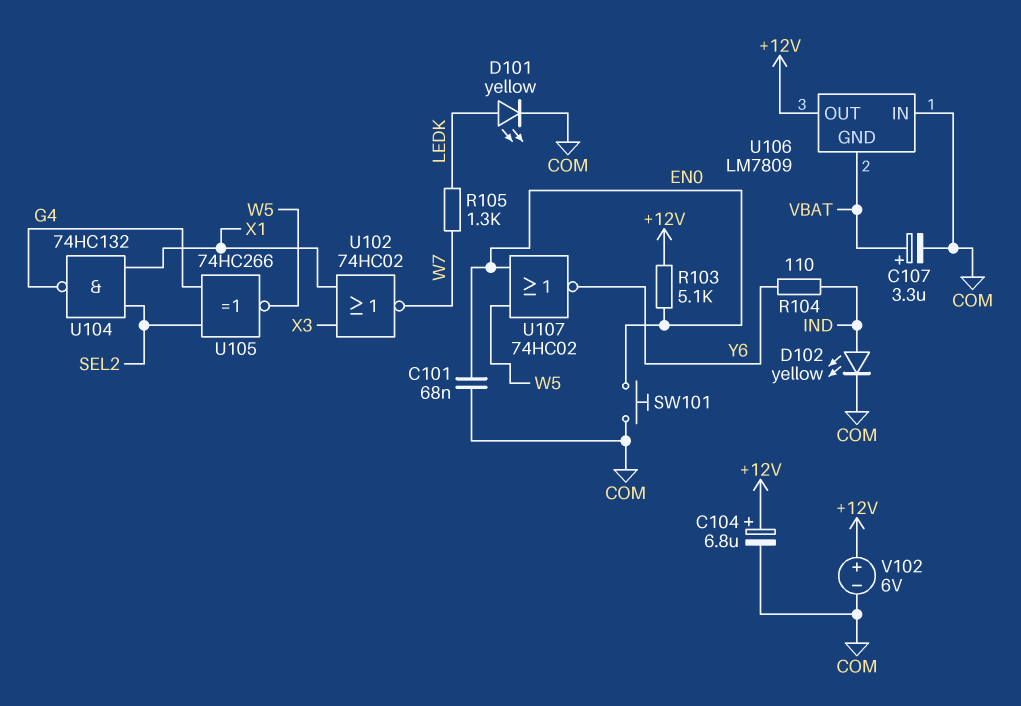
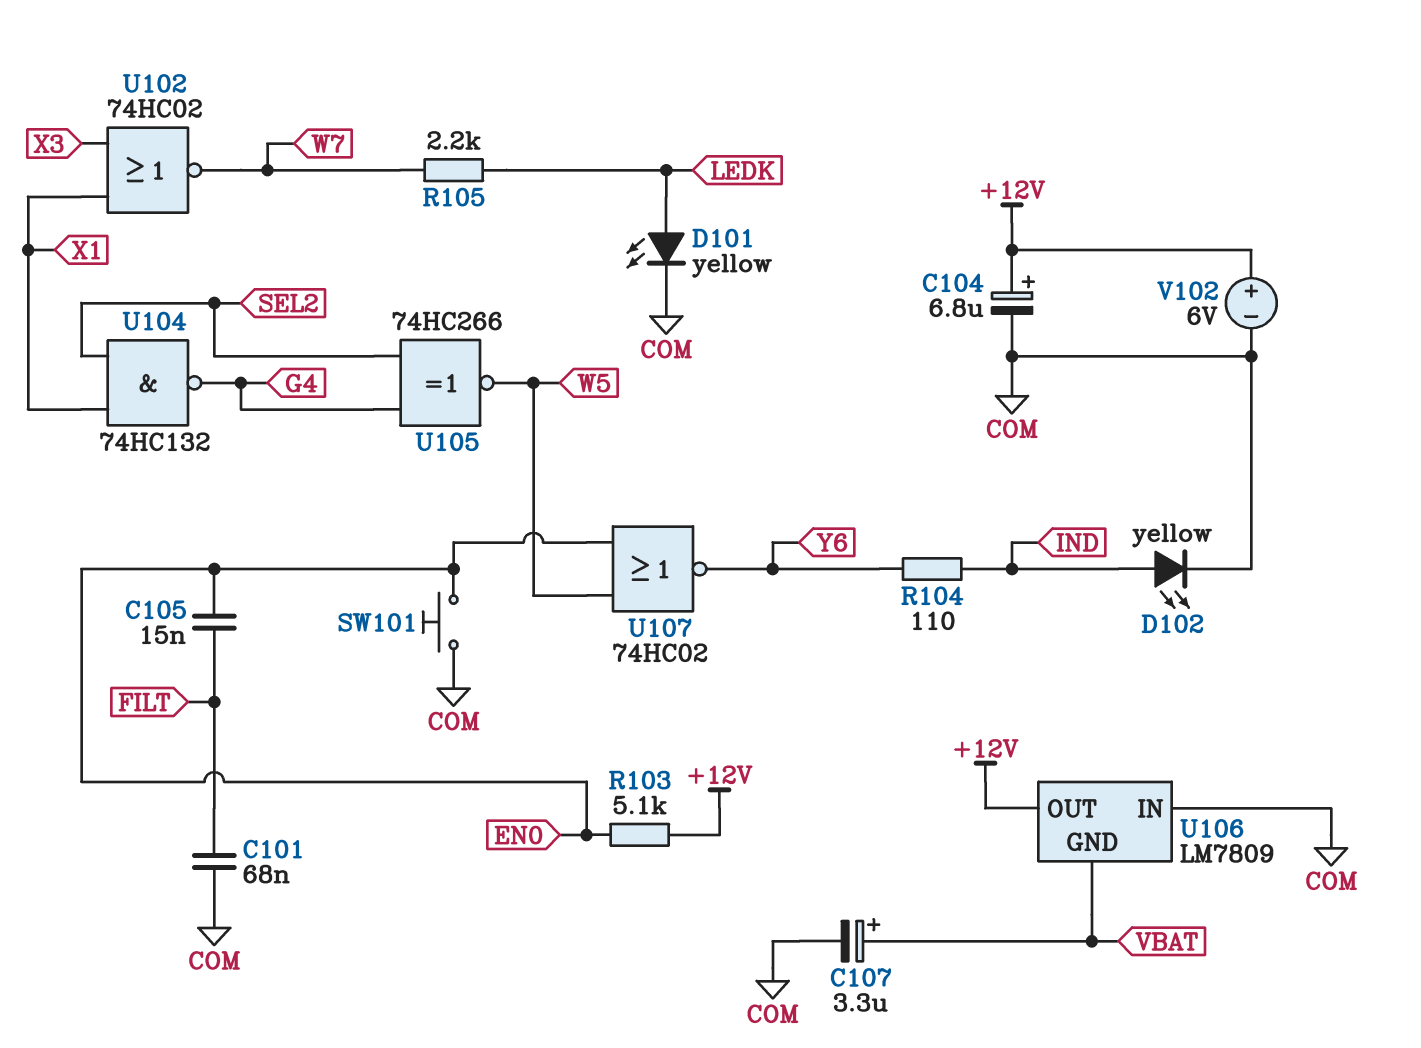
C101: 68nF (COM, EN0) -> 68nF (COM, FILT)
C105: none -> 15nF (EN0, FILT)
R105: 1.3k (LEDK, W7) -> 2.2k (LEDK, W7)

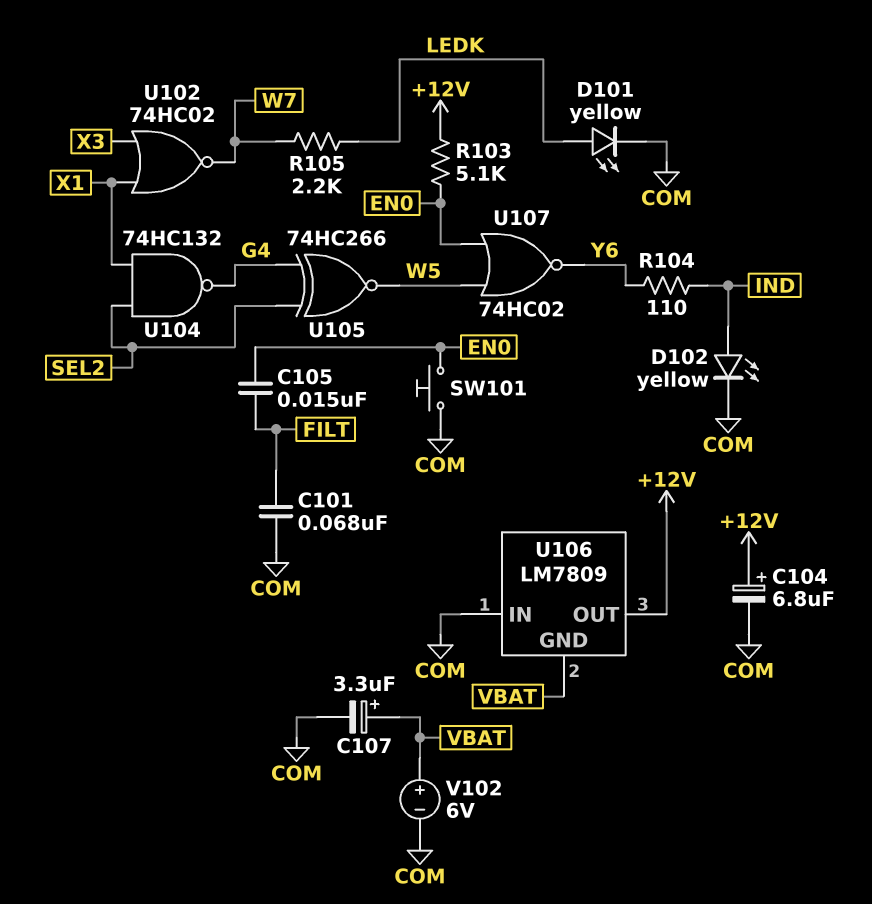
V102: 6V (plus +12V, minus COM) -> 6V (plus VBAT, minus COM)

